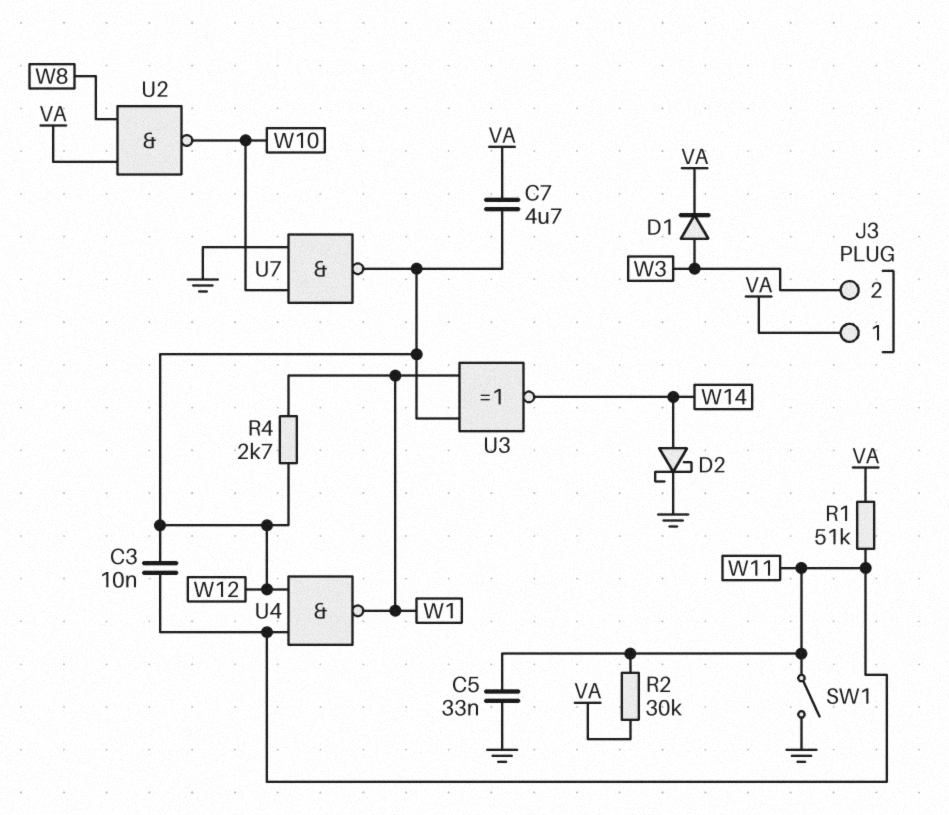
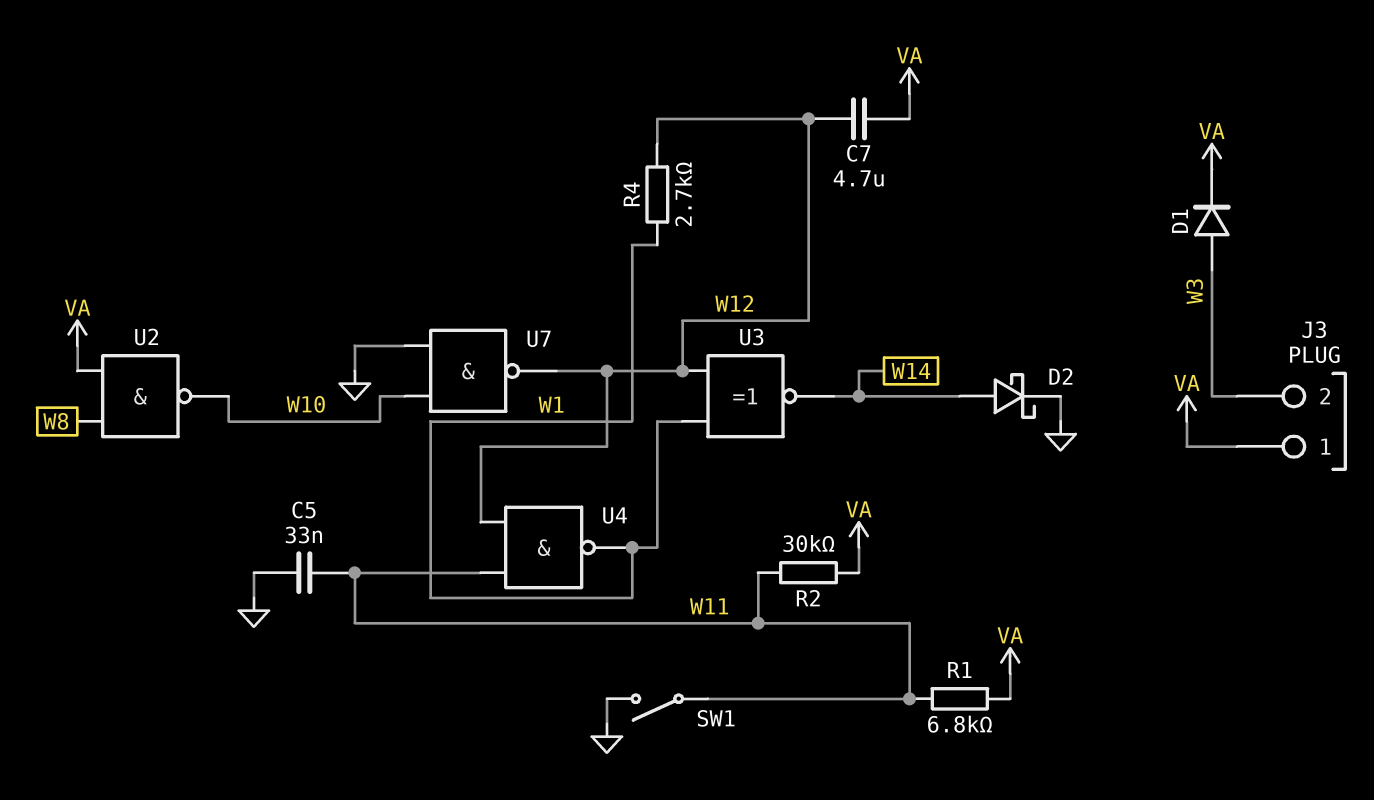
C3: 10nF (W11, W12) -> none
R1: 51k (VA, W11) -> 6.8k (VA, W11)

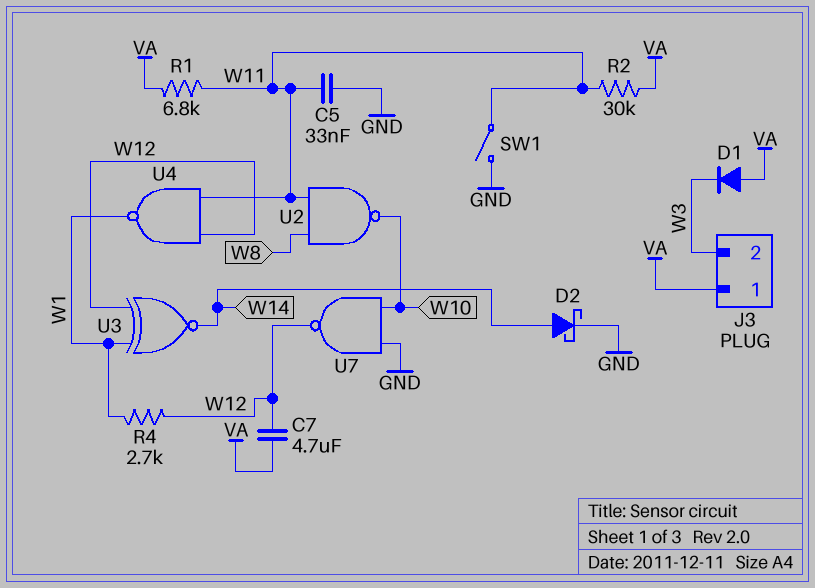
D1: diode (A W3, K VA) -> diode (A VA, K W3)
U2: NAND (in VA, in W8, out W10) -> NAND (in W8, in W11, out W10)

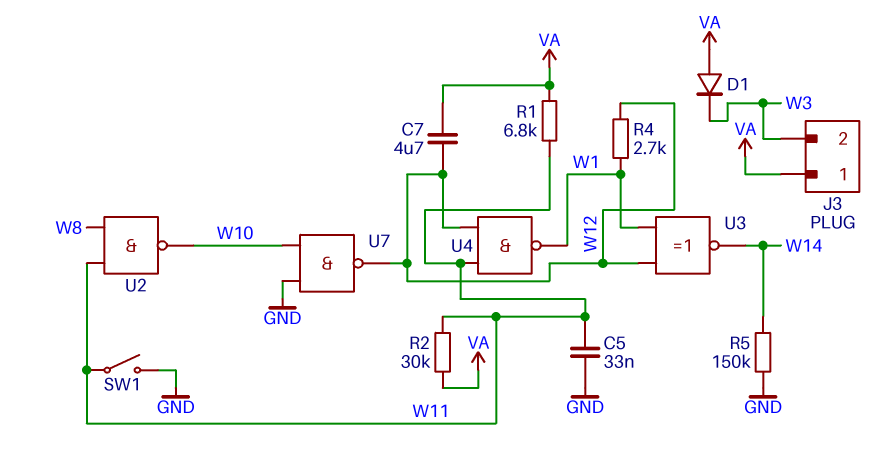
D2: schottky (A W14, K GND) -> none
R5: none -> 150k (GND, W14)

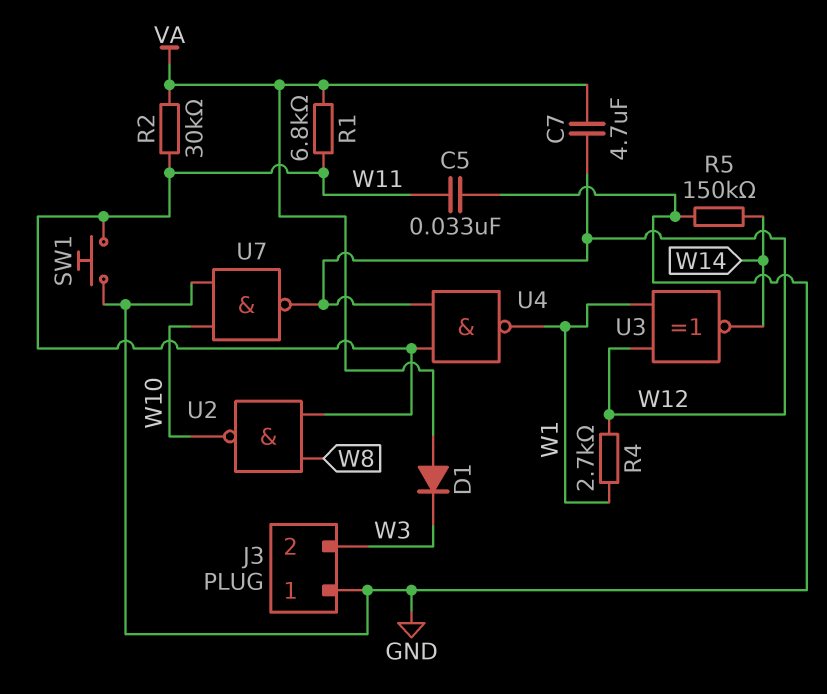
J3 pin 1: VA -> GND
SW1: switch (GND, W11) -> button (GND, W11)

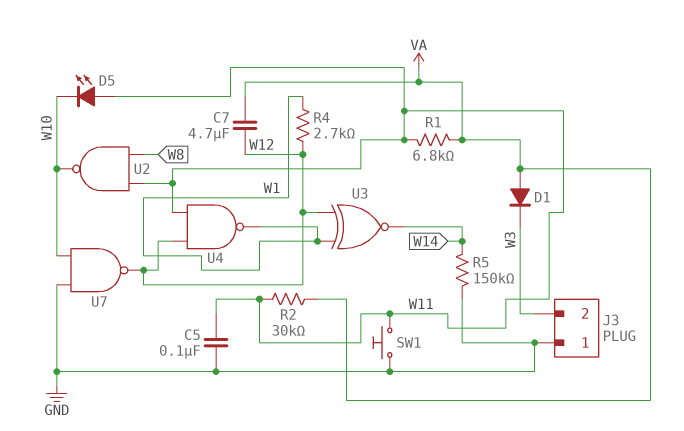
C5: 33nF (GND, W11) -> 100nF (GND, W11)
D5: none -> LED (A W11, K W10)

